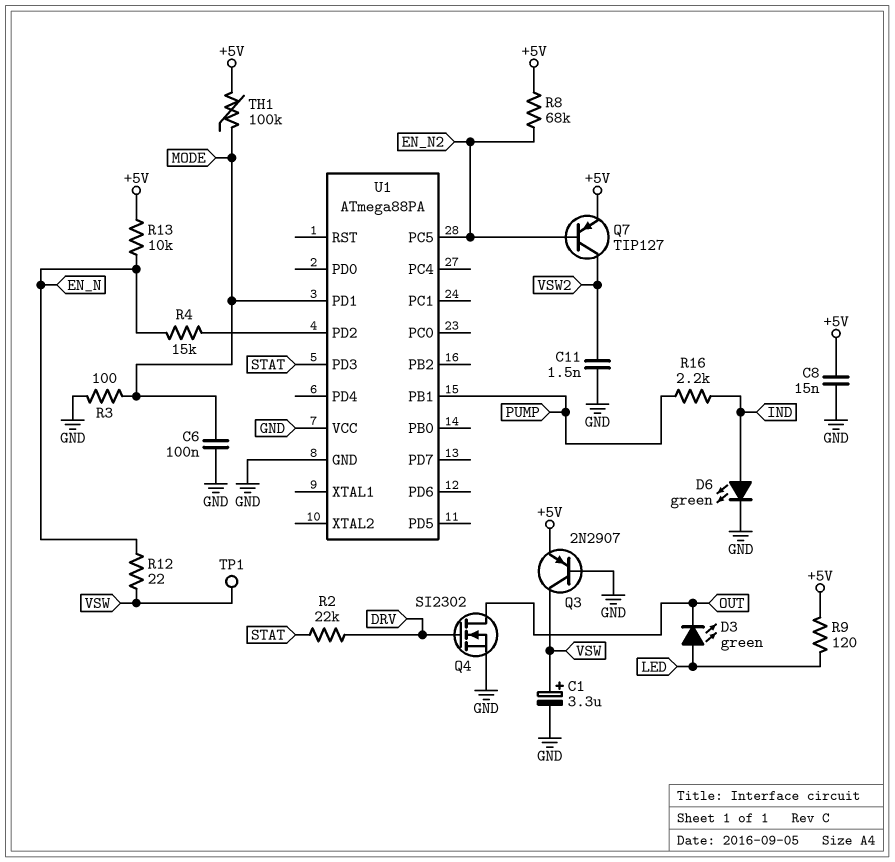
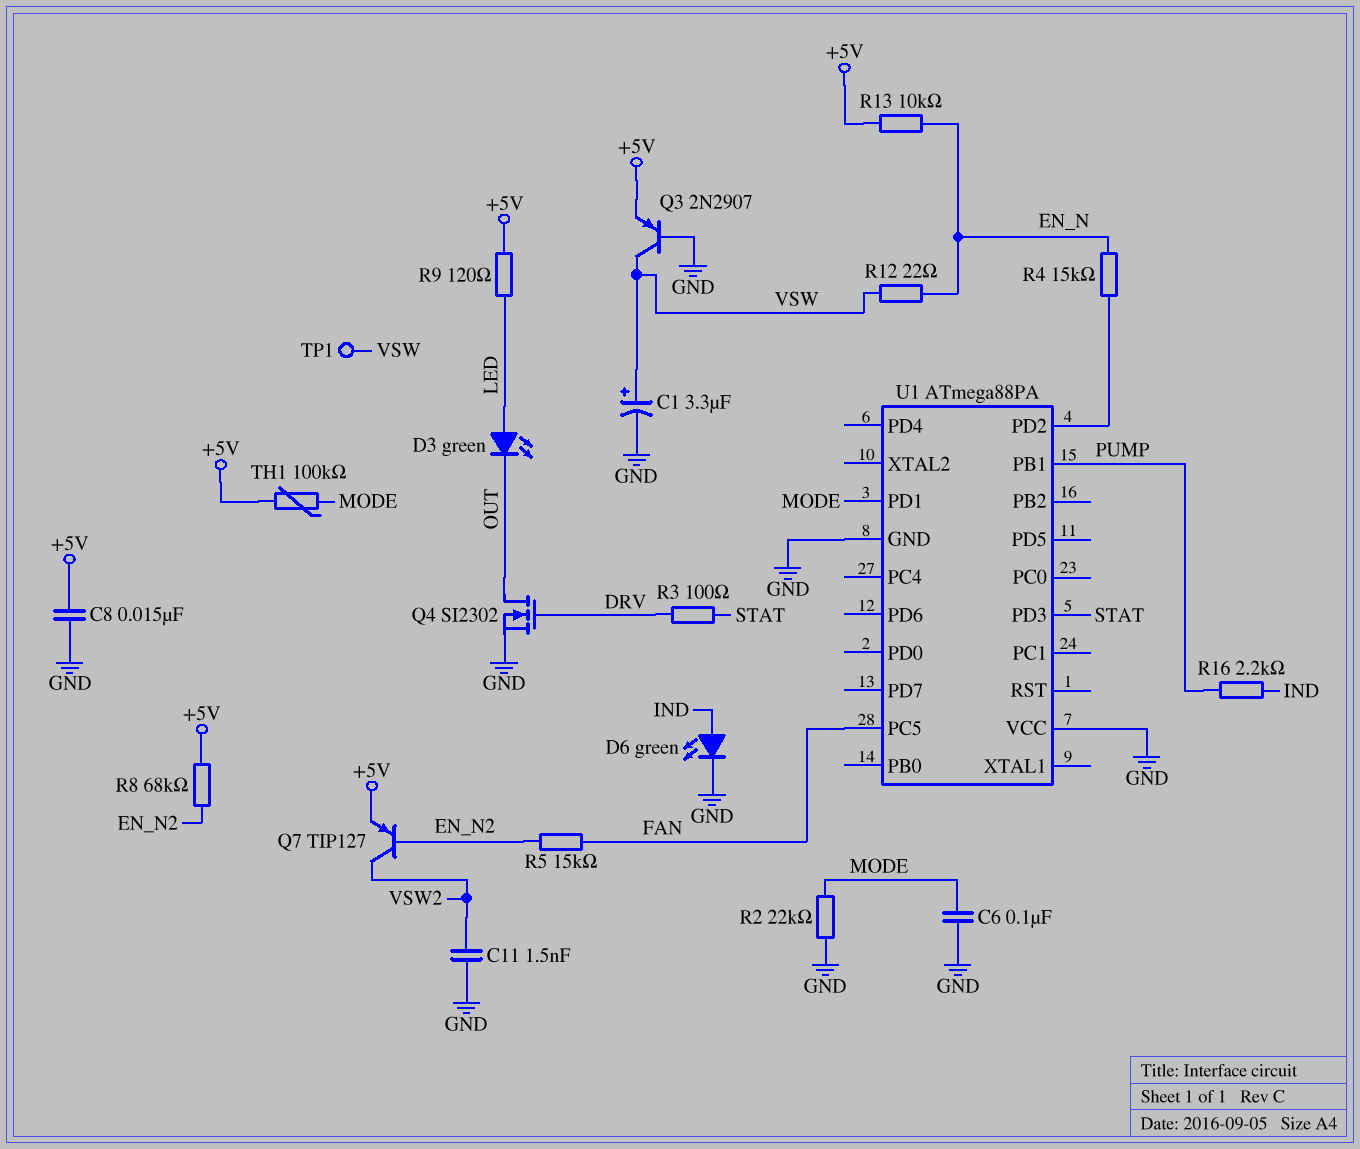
R2: 22k (DRV, STAT) -> 22k (GND, MODE)
R3: 100 (GND, MODE) -> 100 (DRV, STAT)
R5: none -> 15k (EN_N2, FAN)
U1 pin PC5: EN_N2 -> FAN

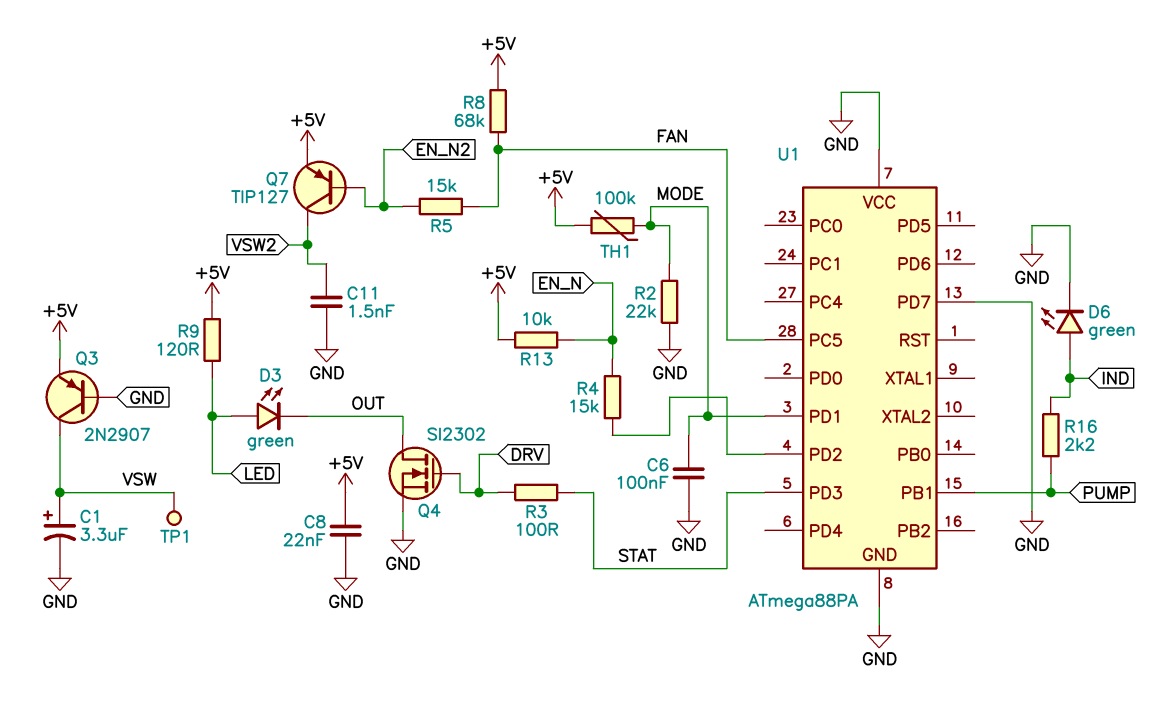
C8: 15nF (+5V, GND) -> 22nF (+5V, GND)
R8: 68k (+5V, EN_N2) -> 68k (+5V, FAN)
R12: 22 (EN_N, VSW) -> none
U1 pin PD7: none -> GND

